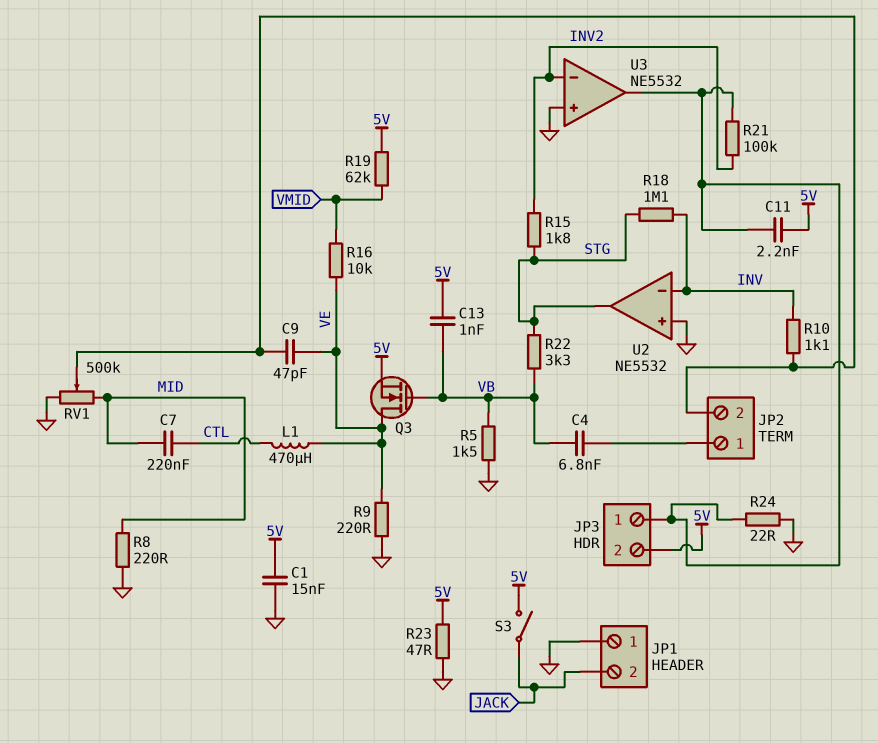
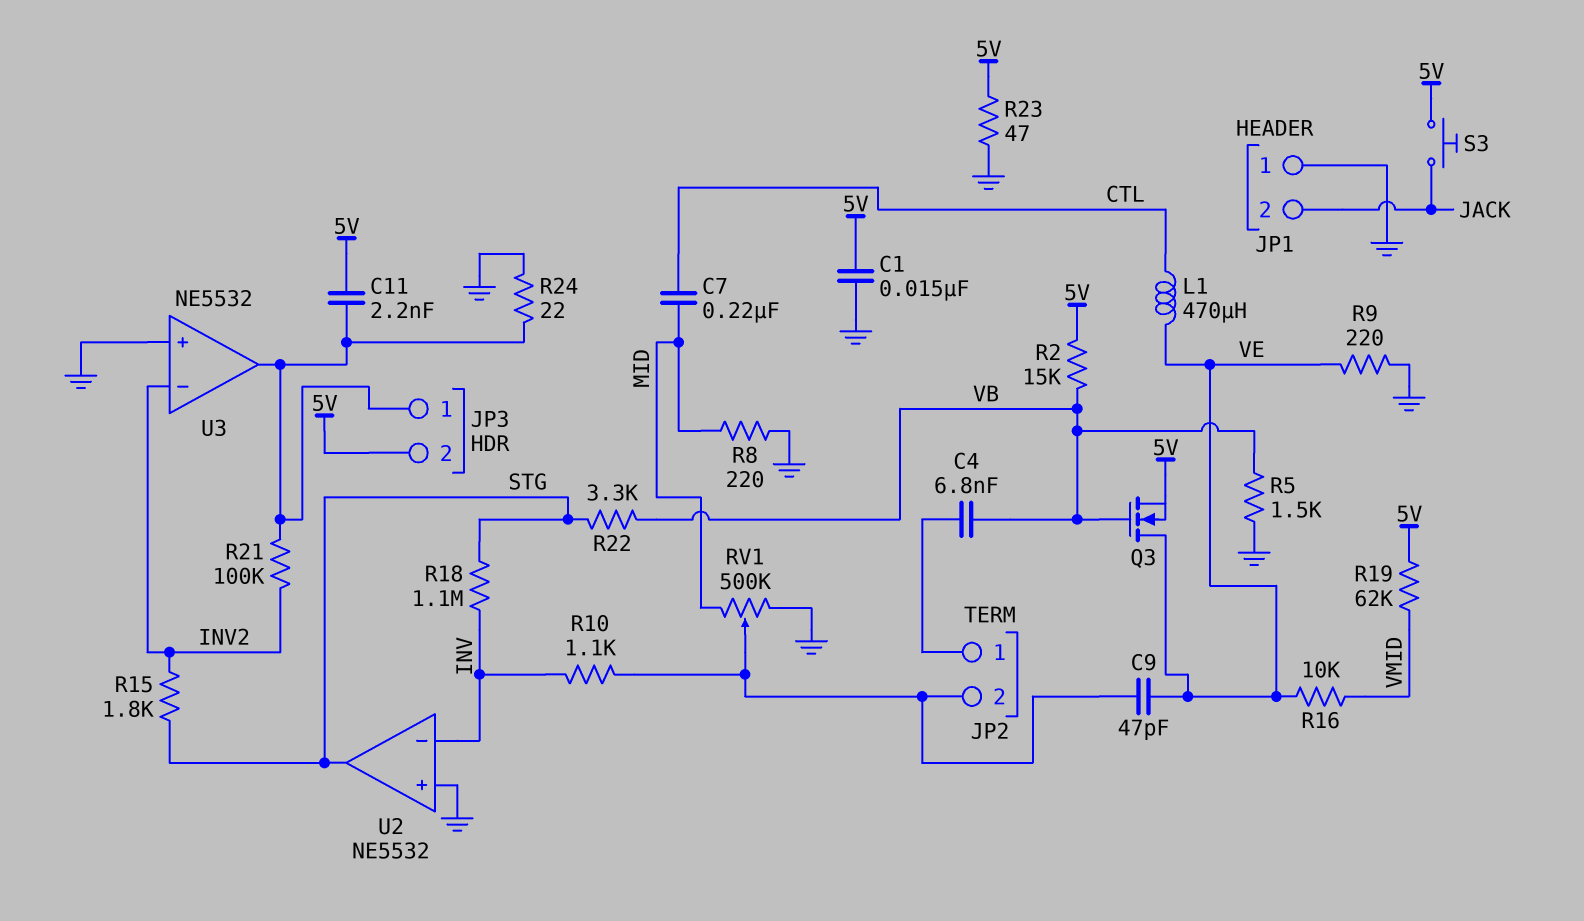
C13: 1nF (5V, VB) -> none
R2: none -> 15k (5V, VB)
S3: switch (5V, JACK) -> button (5V, JACK)

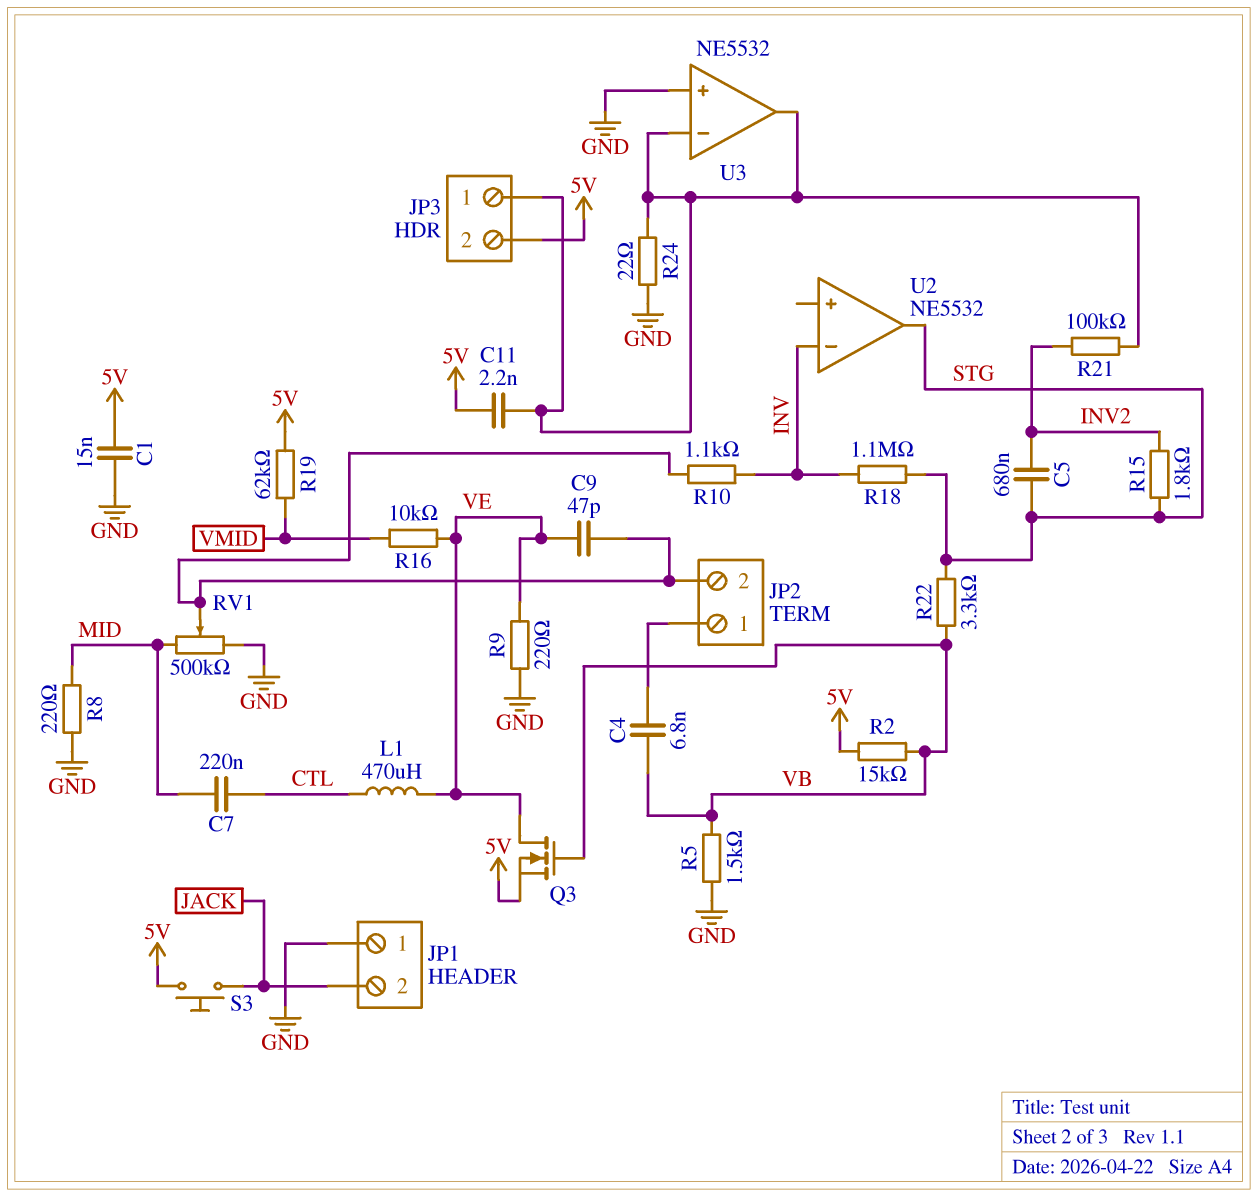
C5: none -> 680nF (INV2, STG)
R23: 47 (5V, GND) -> none
U2 pin in+: GND -> none
U3 pin in-: INV2 -> JP3/1

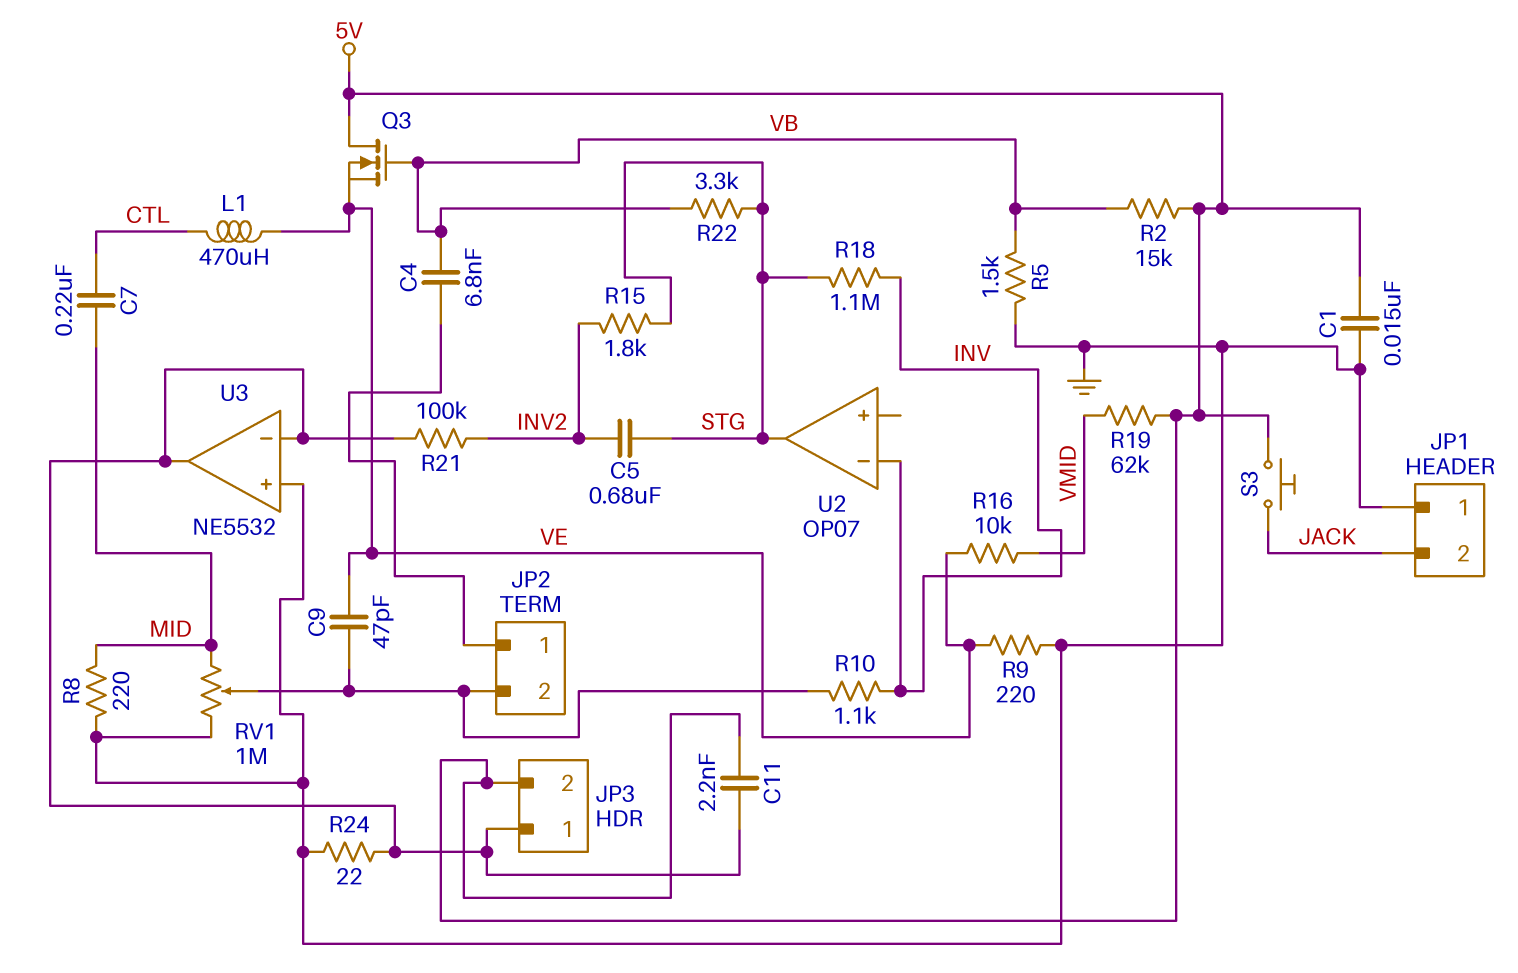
Q3: NMOS (G VB, D VE, S 5V) -> NMOS (G VB, D 5V, S VE)
RV1: 500k (GND, MID, wiper JP2/2) -> 1M (GND, MID, wiper JP2/2)
U2: NE5532 -> OP07

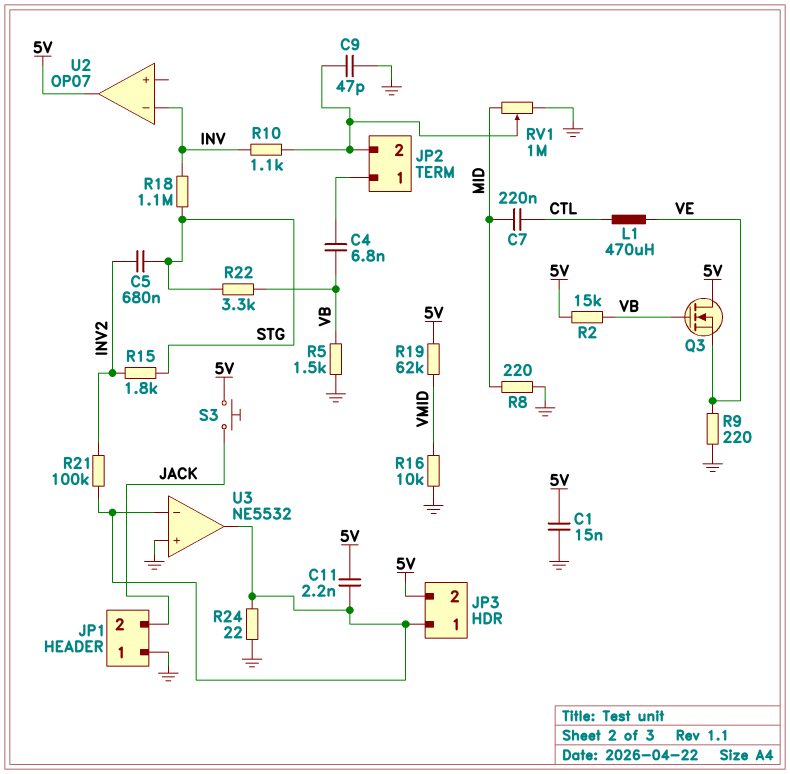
C9: 47pF (JP2/2, VE) -> 47pF (GND, JP2/2)
R16: 10k (VE, VMID) -> 10k (GND, VMID)
U2 pin out: STG -> 5V

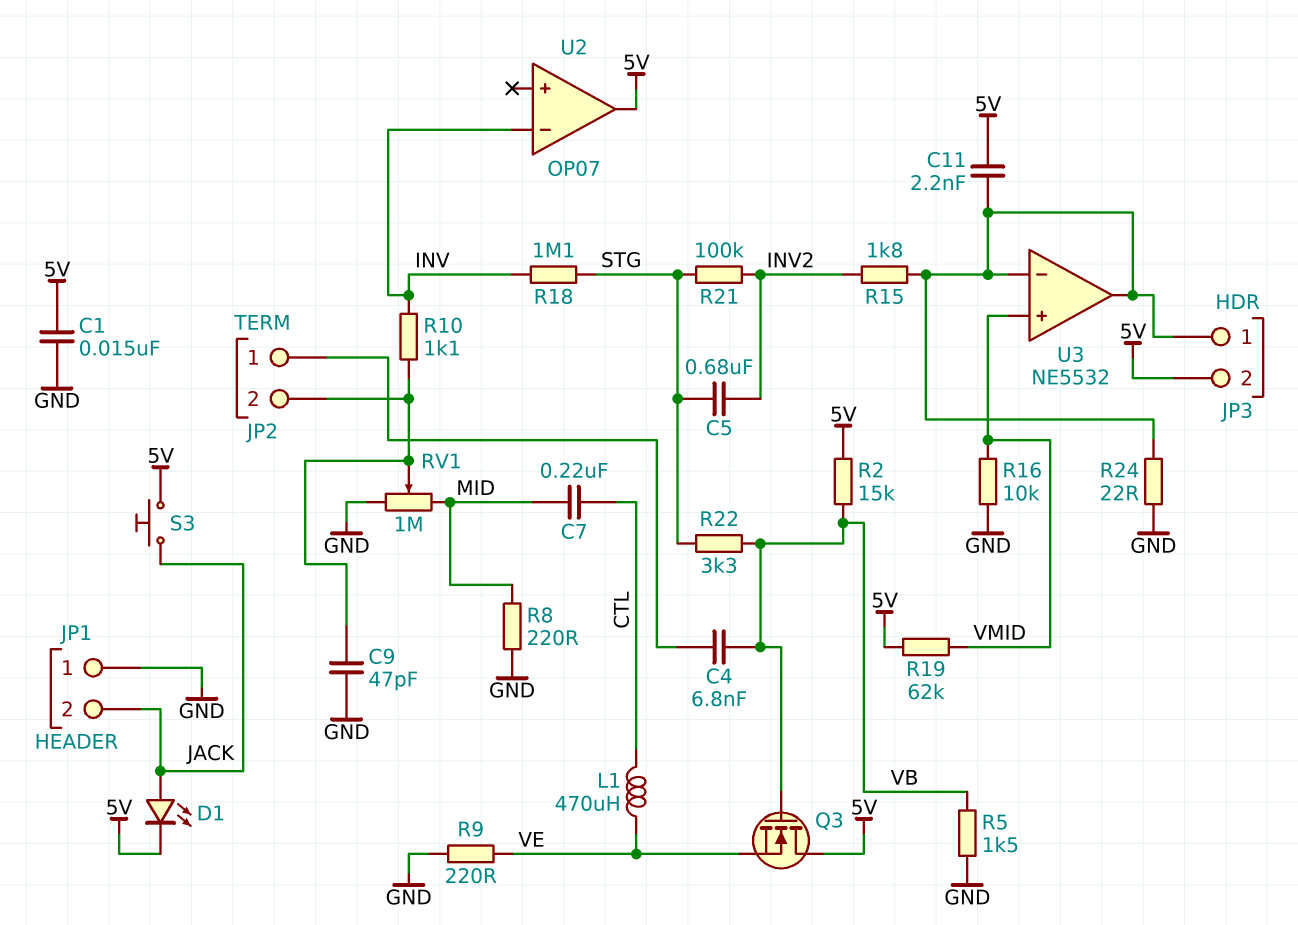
D1: none -> LED (A JACK, K 5V)
R15: 1.8k (INV2, STG) -> 1.8k (INV2, JP3/1)
R21: 100k (INV2, JP3/1) -> 100k (INV2, STG)
U3 pin in+: GND -> VMID

